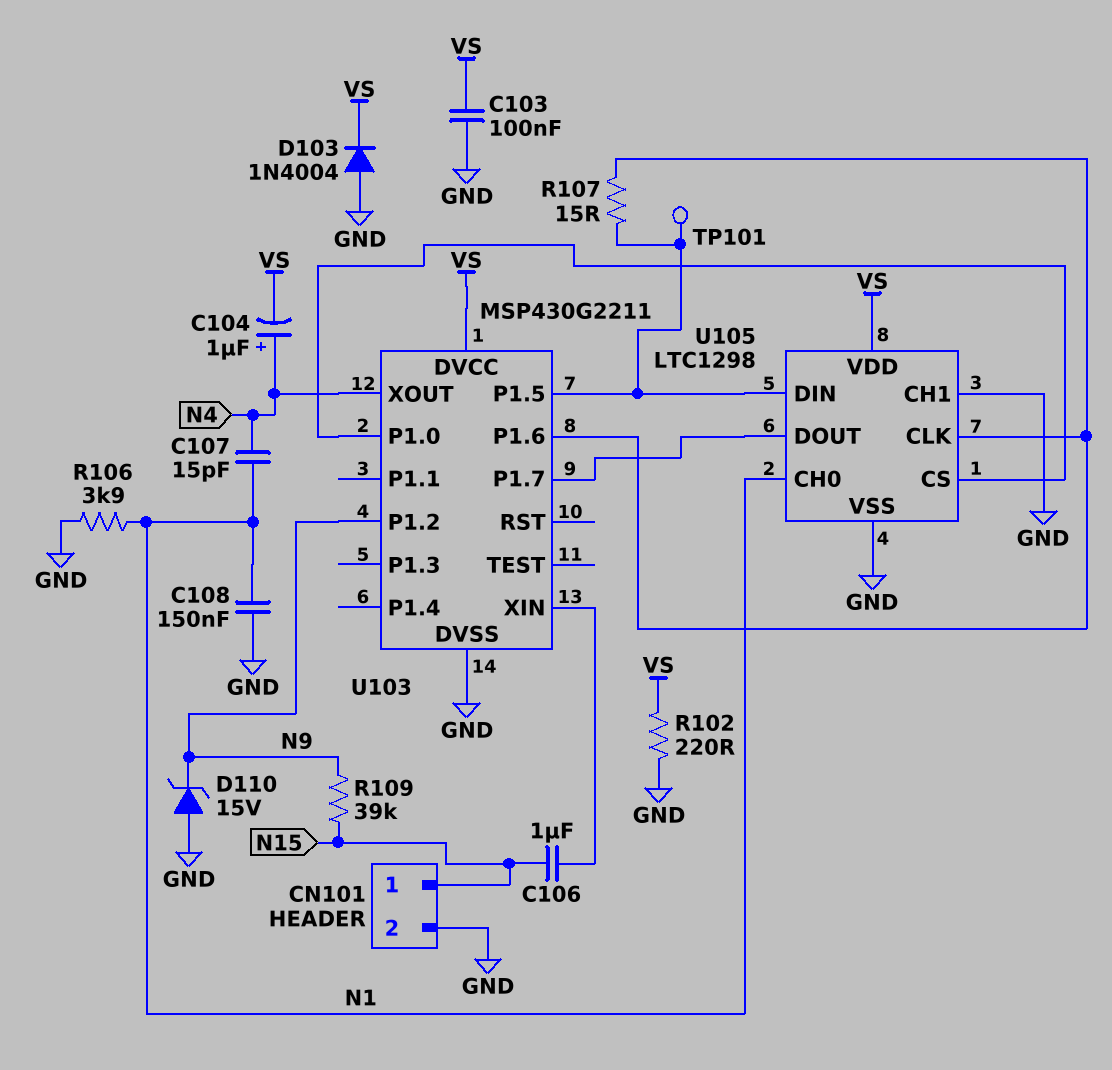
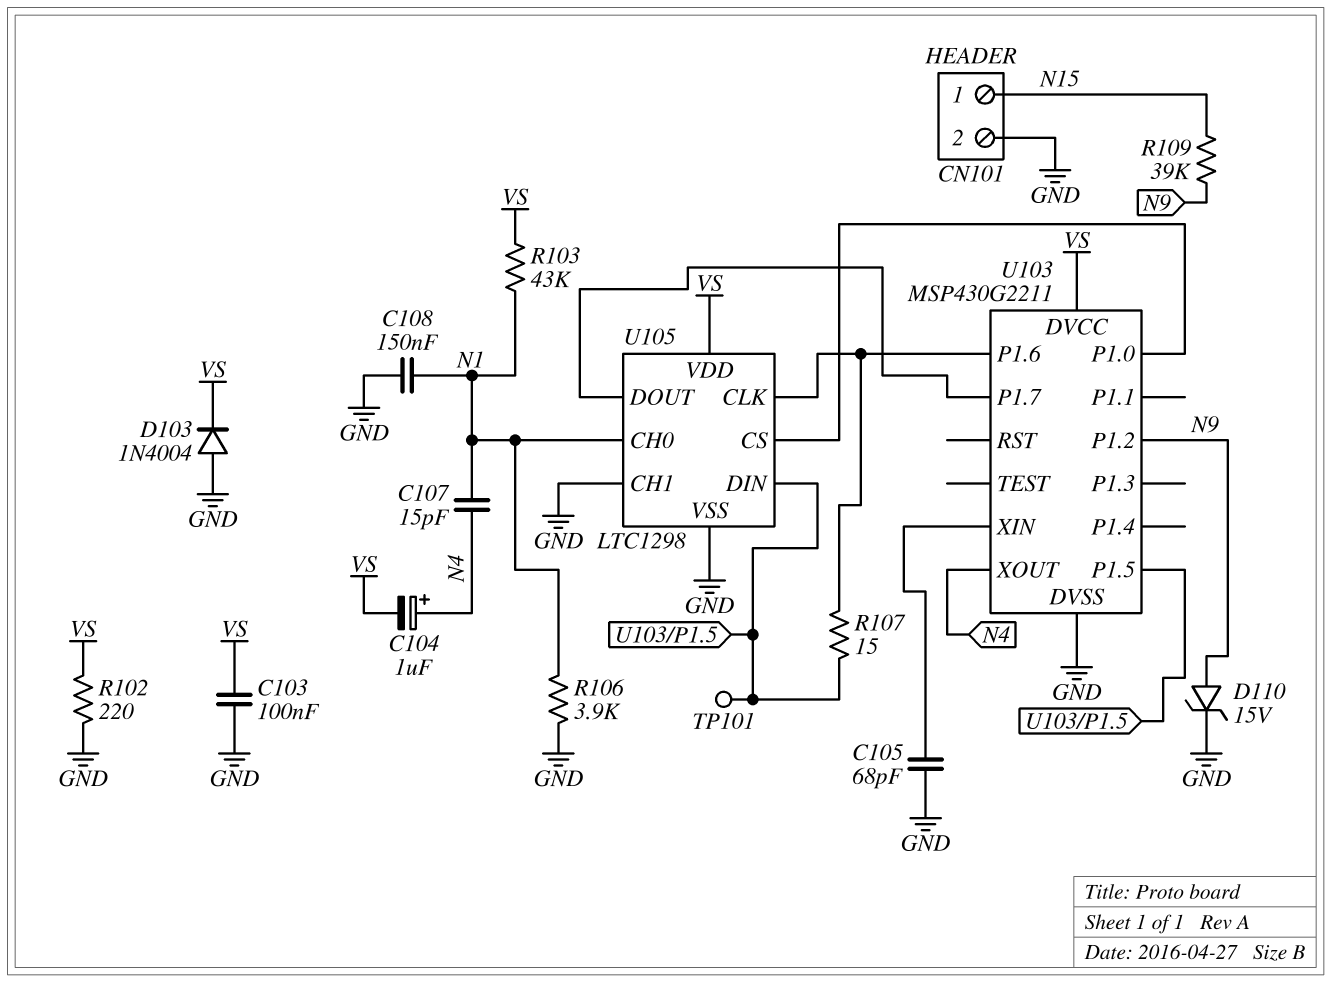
C105: none -> 68pF (GND, U103/XIN)
C106: 1uF (N15, U103/XIN) -> none
D110: zener 15V (A GND, K N9) -> zener 15V (A N9, K GND)
R103: none -> 43k (N1, VS)

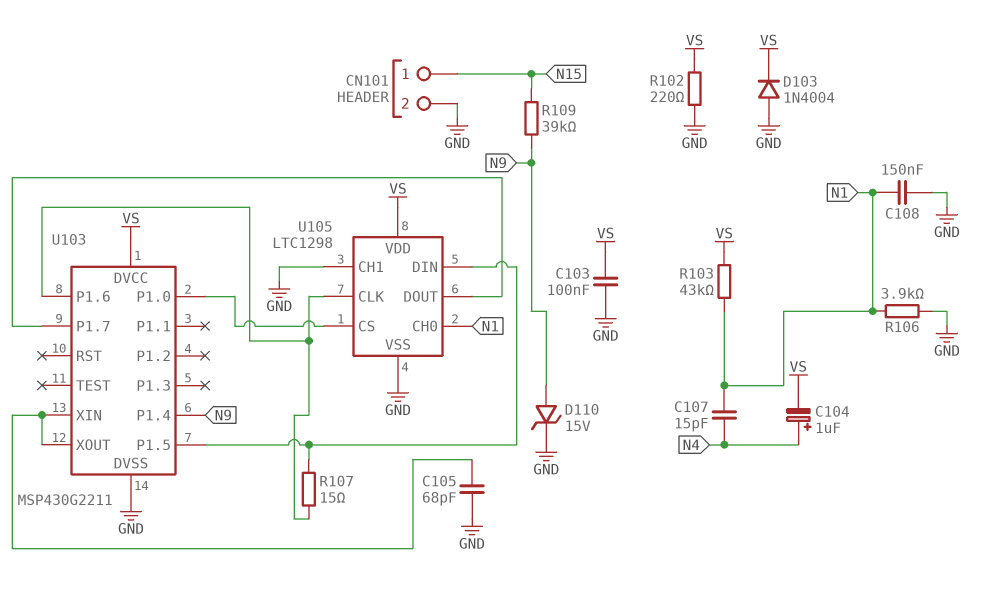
TP101: test point (U103/P1.5) -> none
U103 pin P1.2: N9 -> none
U103 pin P1.4: none -> N9
U103 pin XOUT: N4 -> U103/XIN

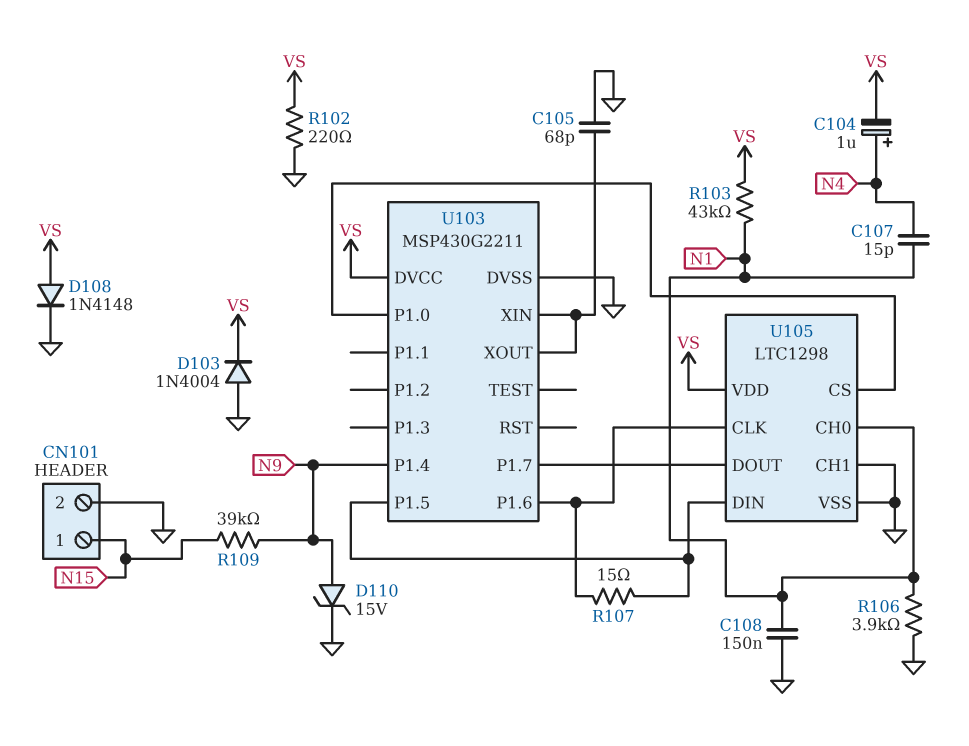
C103: 100nF (GND, VS) -> none
D108: none -> diode 1N4148 (A VS, K GND)

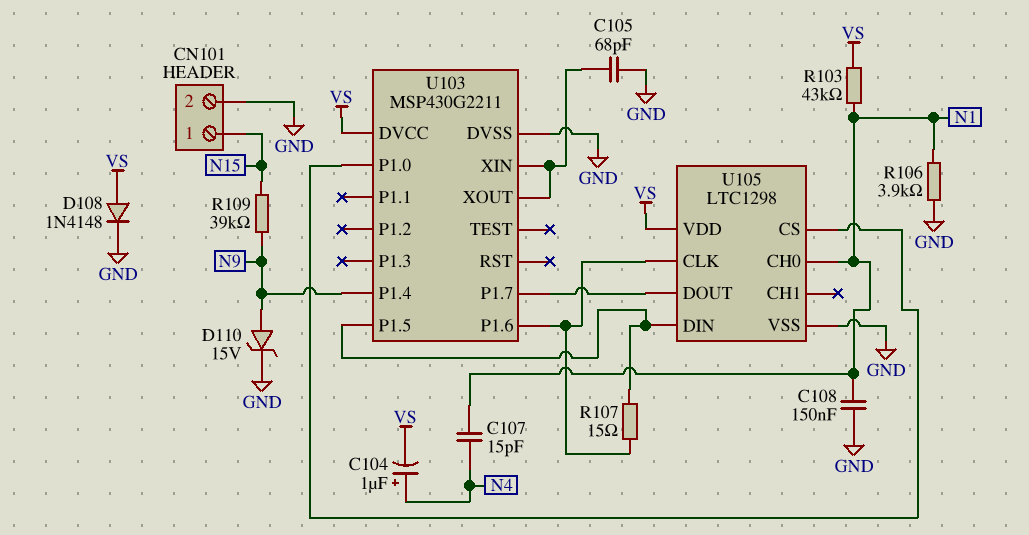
D103: diode 1N4004 (A GND, K VS) -> none
R102: 220 (GND, VS) -> none
U105 pin CH1: GND -> none

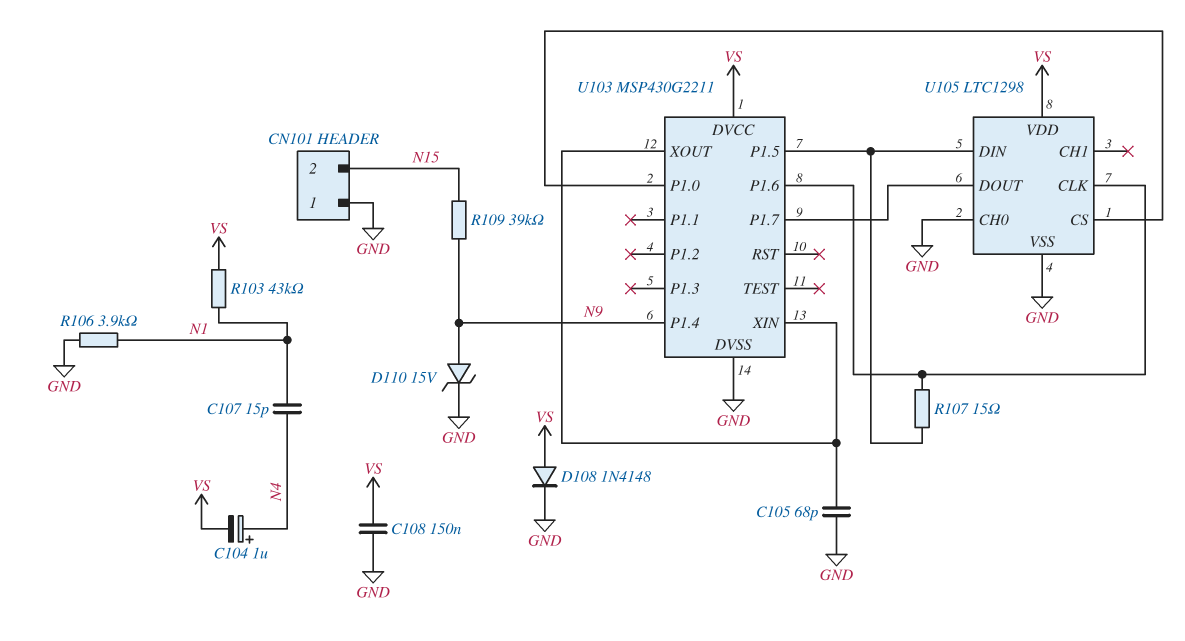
C108: 150nF (GND, N1) -> 150nF (GND, VS)
CN101 pin 1: N15 -> GND
CN101 pin 2: GND -> N15
U105 pin CH0: N1 -> GND

